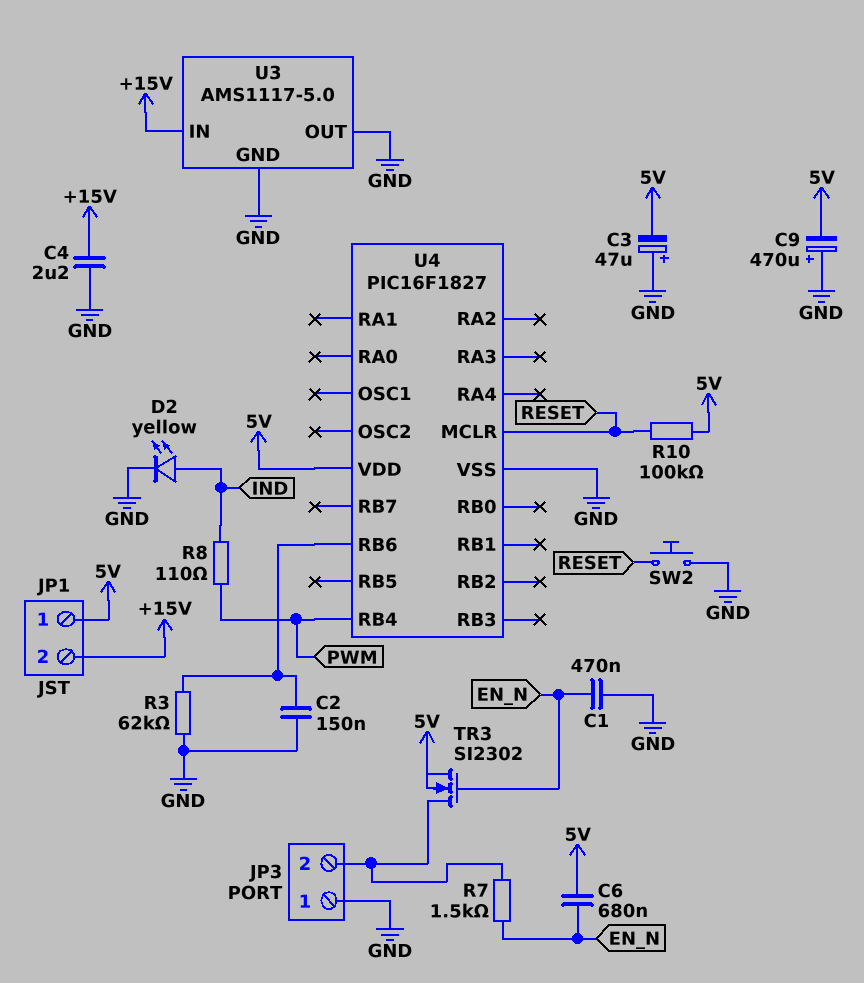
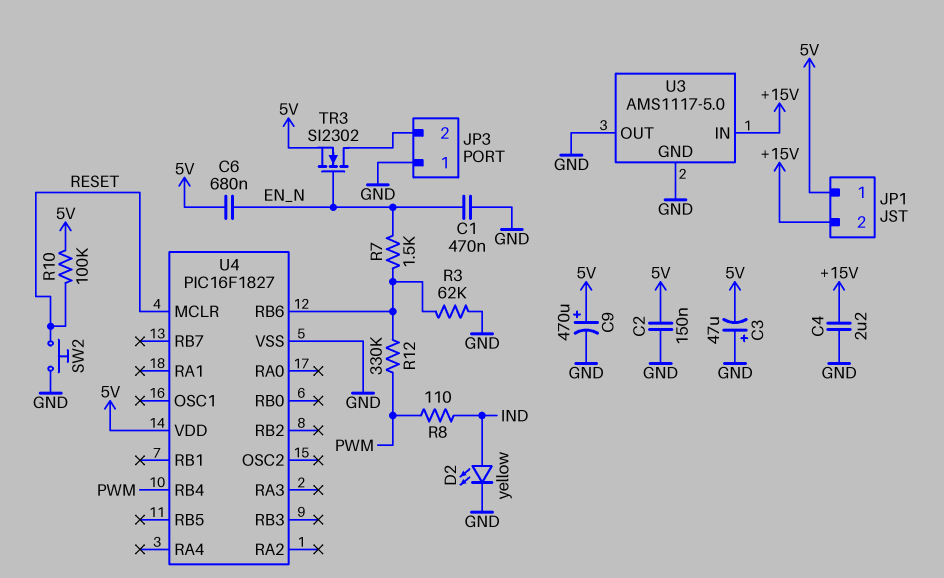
C2: 150nF (GND, U4/RB6) -> 150nF (5V, GND)
C9: 470uF (plus GND, minus 5V) -> 470uF (plus 5V, minus GND)
R7: 1.5k (EN_N, JP3/2) -> 1.5k (EN_N, U4/RB6)
R12: none -> 330k (PWM, U4/RB6)

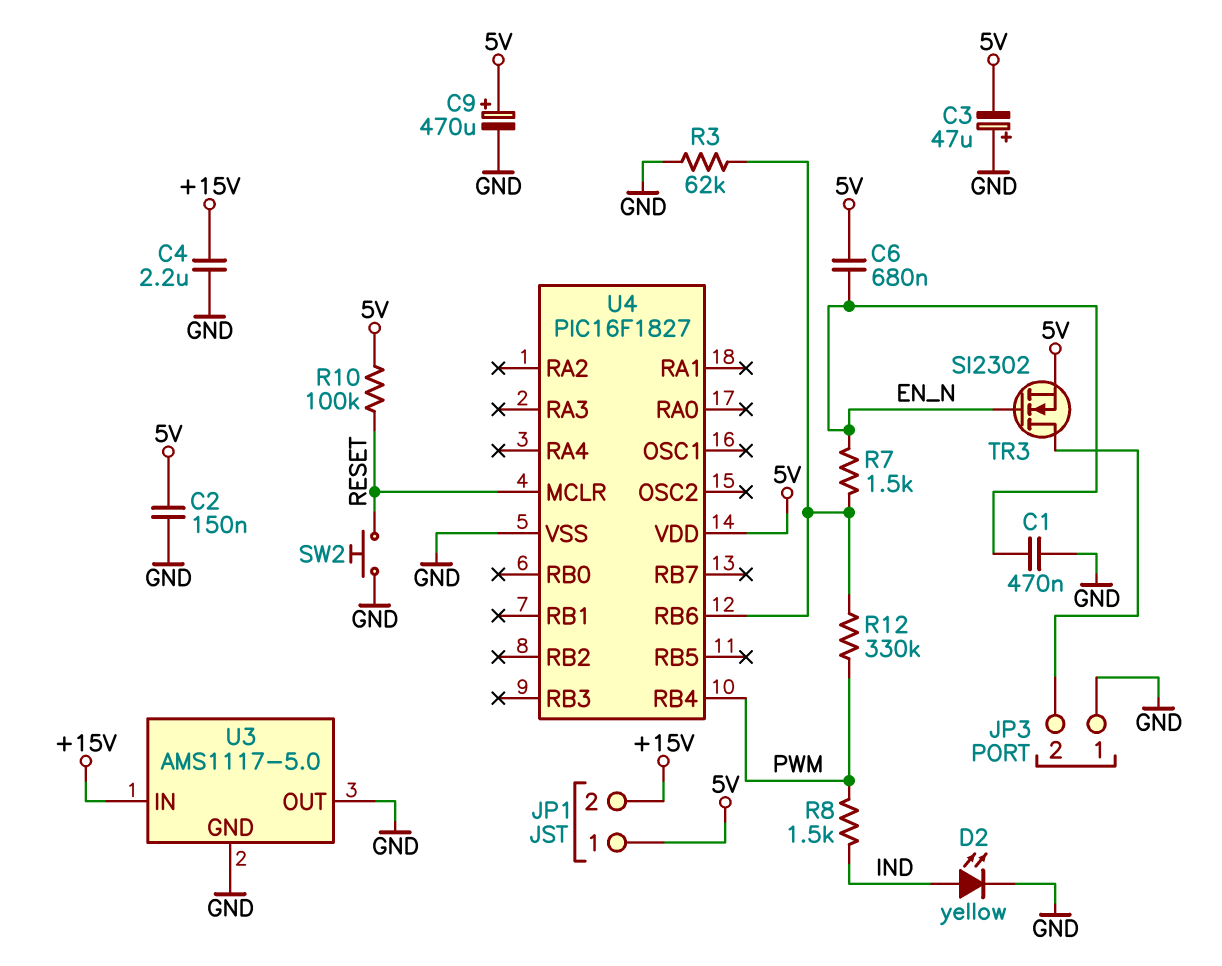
R8: 110 (IND, PWM) -> 1.5k (IND, PWM)

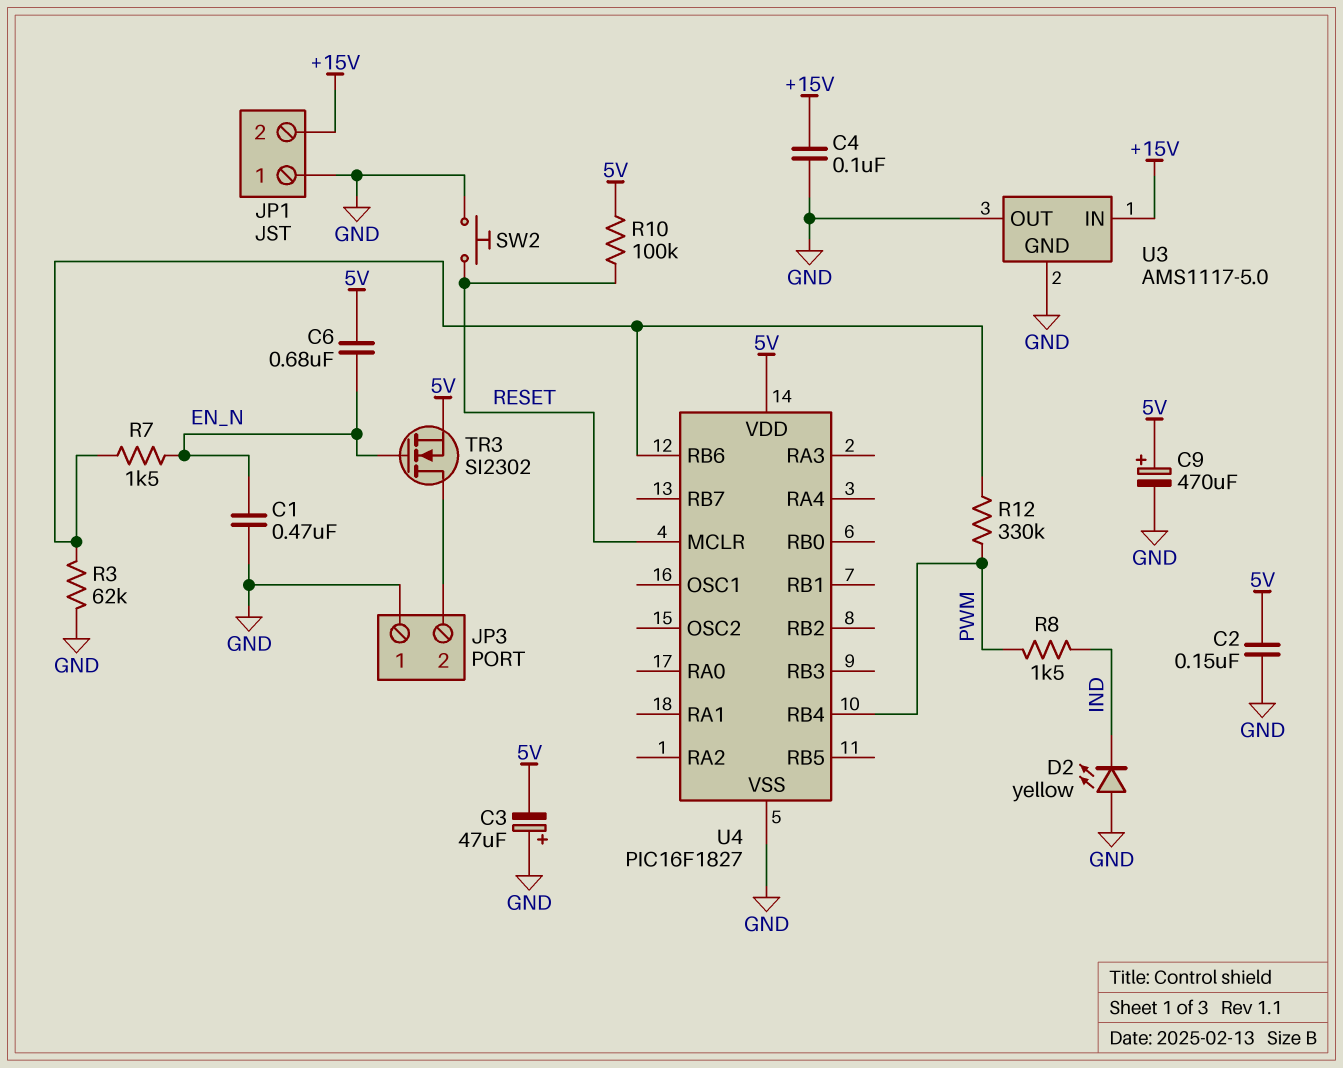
C4: 2.2uF (+15V, GND) -> 100nF (+15V, GND)
D2: LED yellow (A IND, K GND) -> LED yellow (A GND, K IND)
JP1 pin 1: 5V -> GND

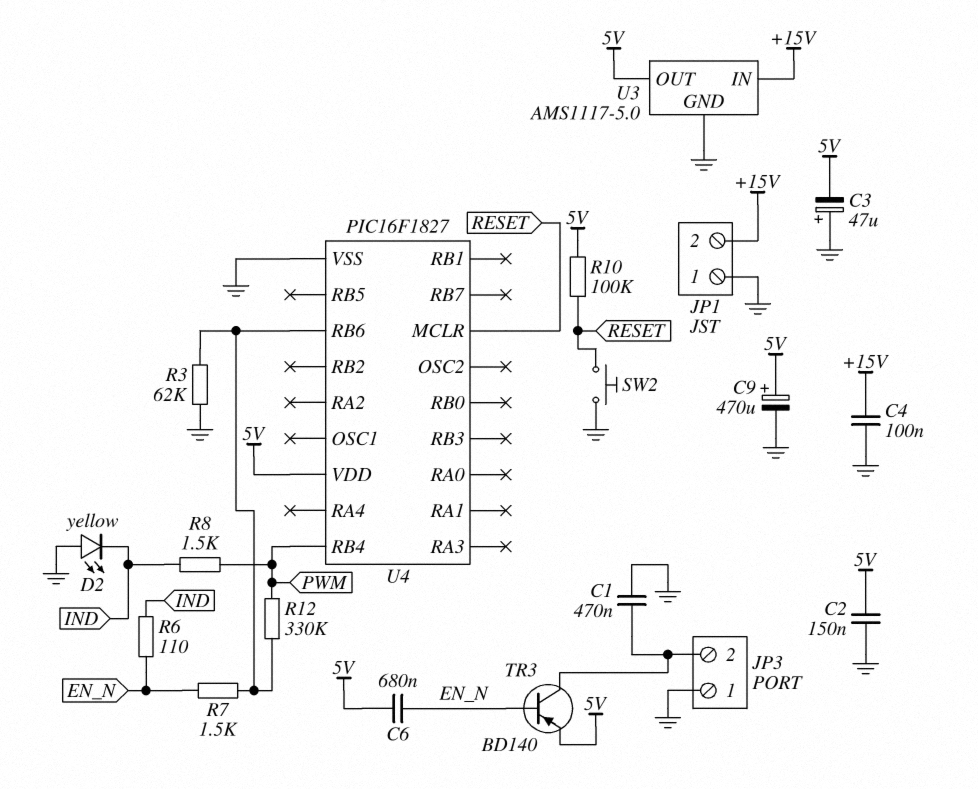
C1: 470nF (EN_N, GND) -> 470nF (GND, JP3/2)
R6: none -> 110 (EN_N, IND)
TR3: NMOS SI2302 (G EN_N, D JP3/2, S 5V) -> PNP BD140 (B EN_N, C JP3/2, E 5V)
U3 pin OUT: GND -> 5V

